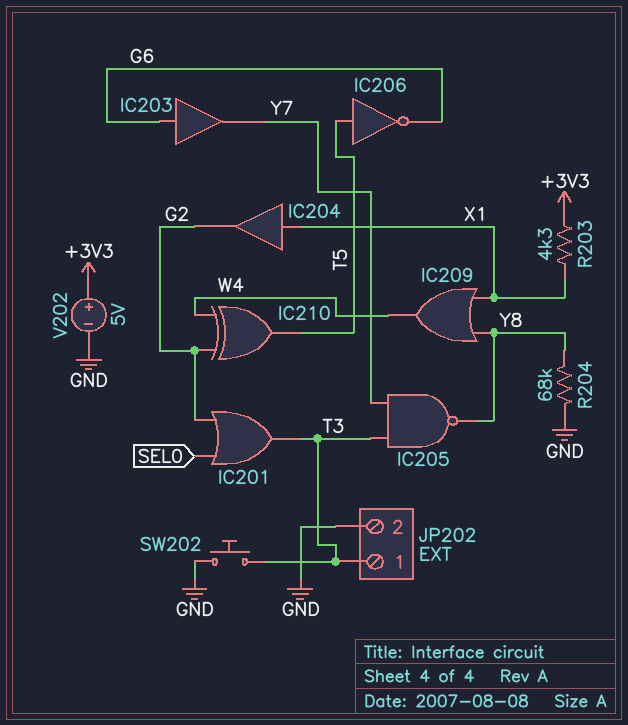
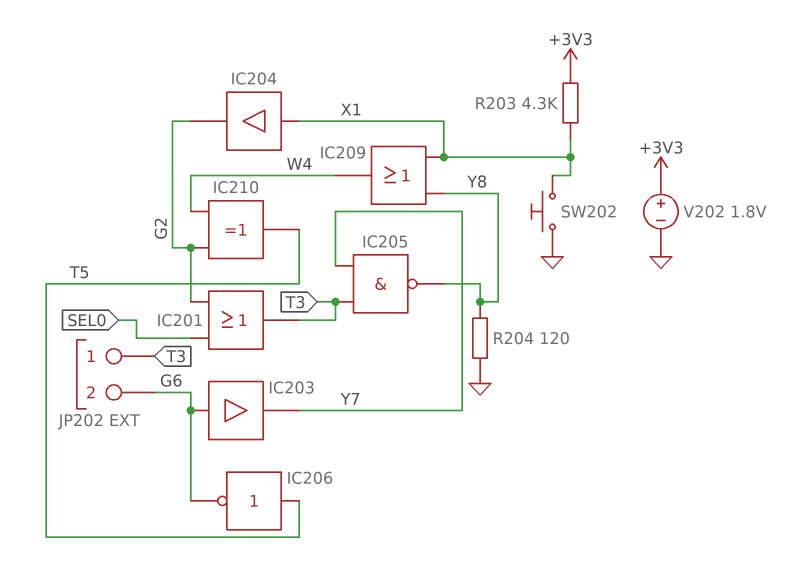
JP202 pin 2: GND -> G6
R204: 68k (GND, Y8) -> 120 (GND, Y8)
SW202: button (GND, T3) -> button (GND, X1)
V202: 5V (plus +3V3, minus GND) -> 1.8V (plus +3V3, minus GND)

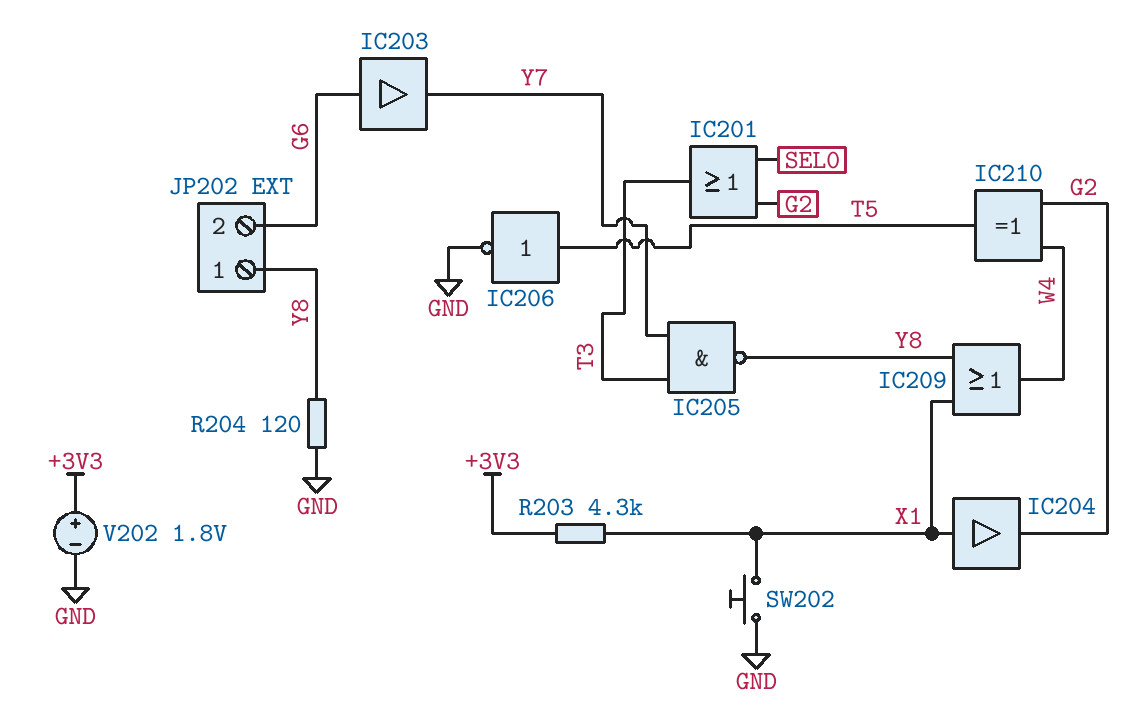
IC206: NOT (in T5, out G6) -> NOT (in T5, out GND)
JP202 pin 1: T3 -> Y8

